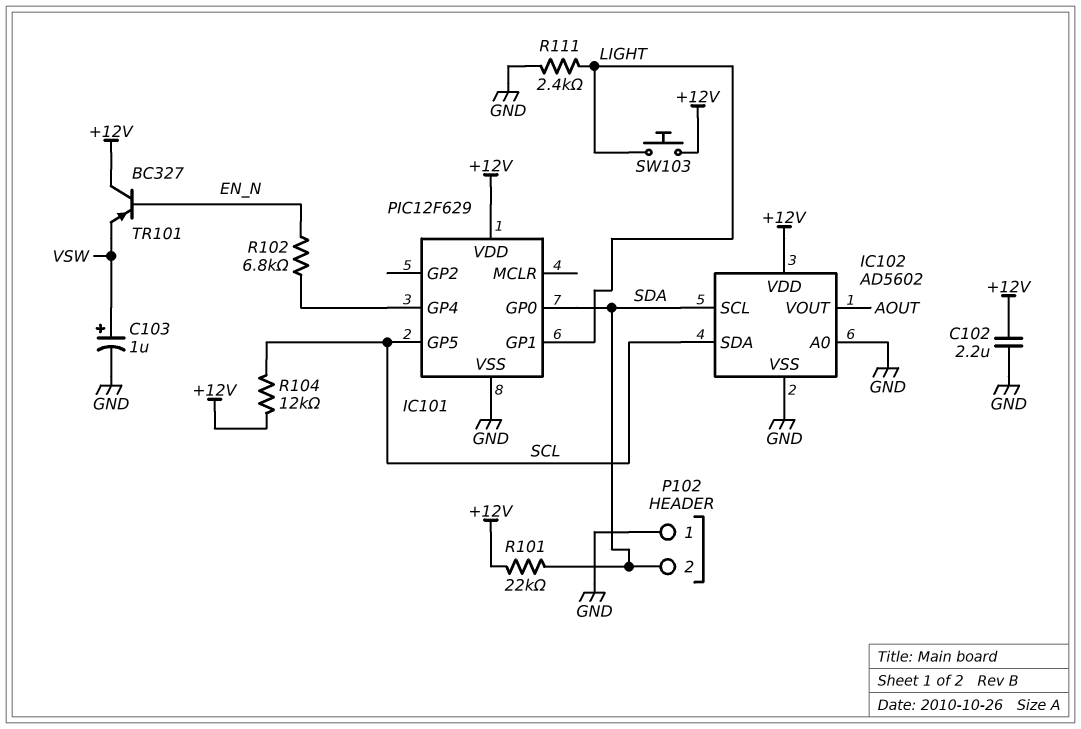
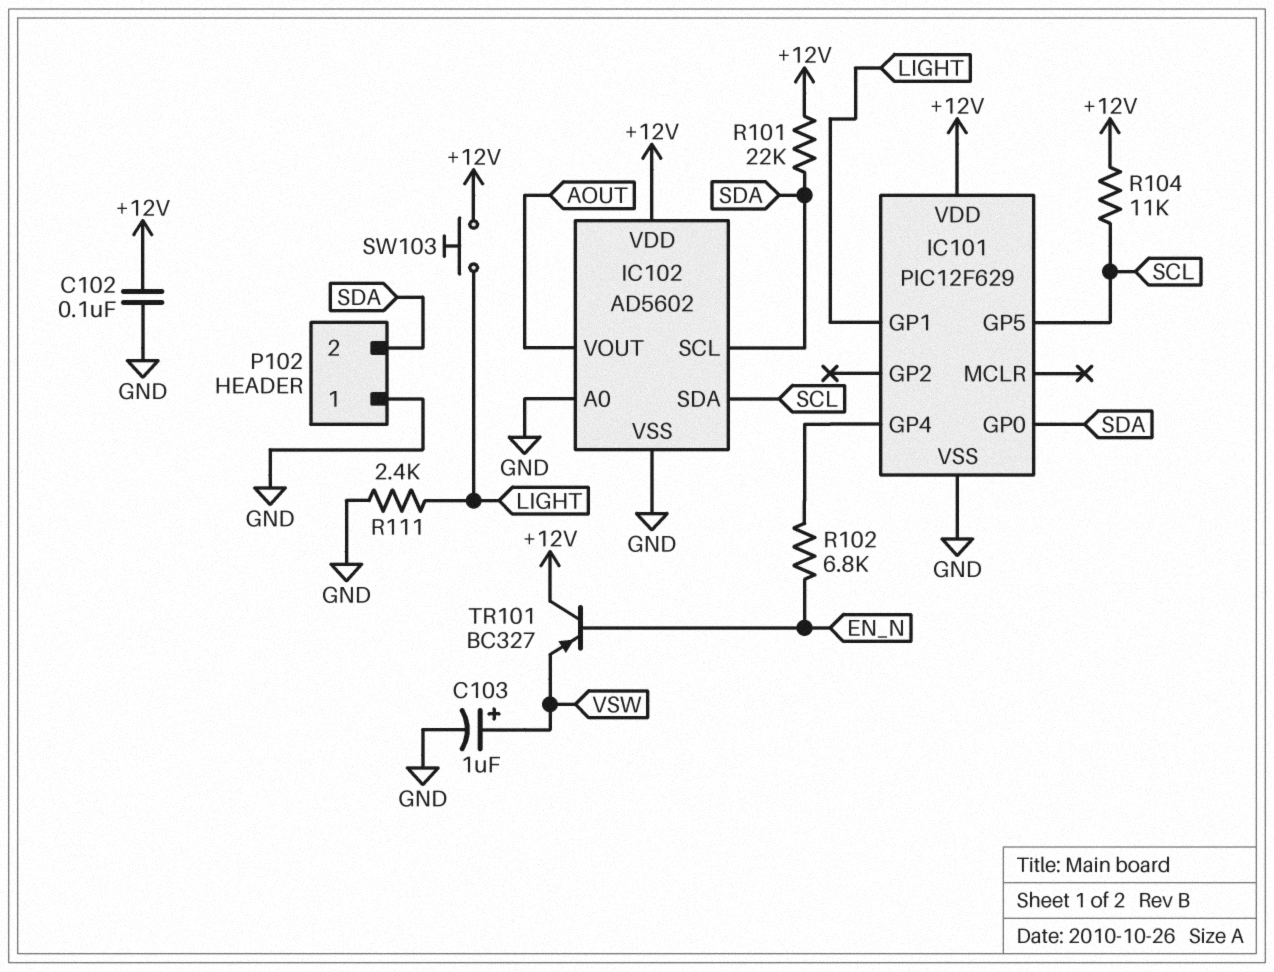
C102: 2.2uF (+12V, GND) -> 100nF (+12V, GND)
R104: 12k (+12V, SCL) -> 11k (+12V, SCL)

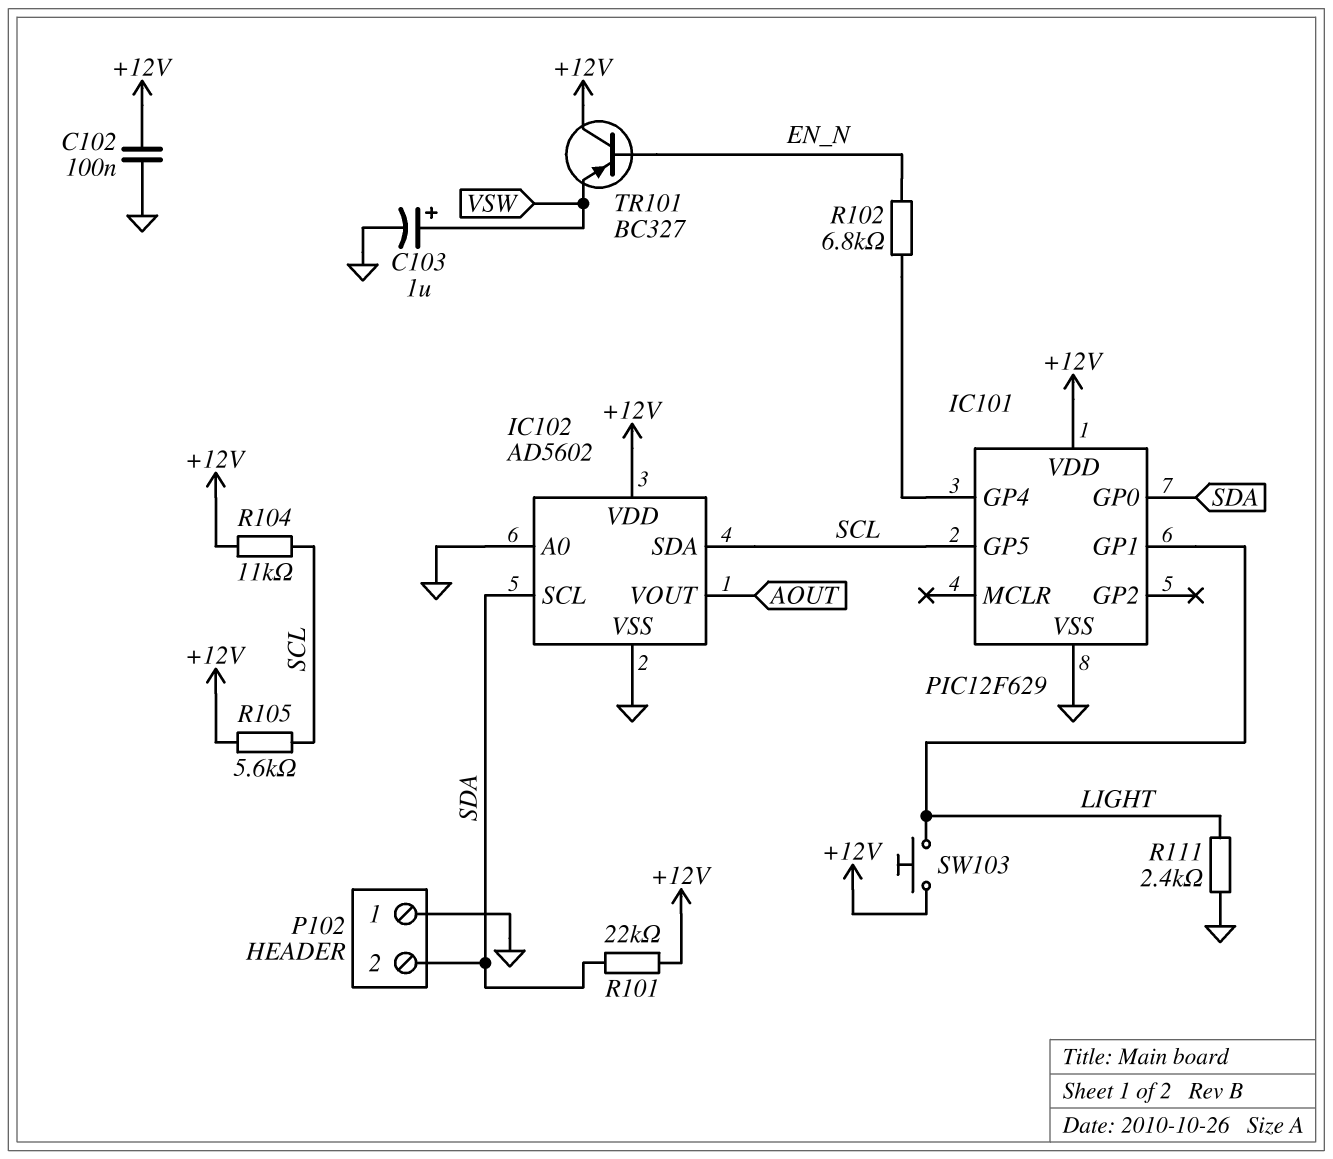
R105: none -> 5.6k (+12V, SCL)

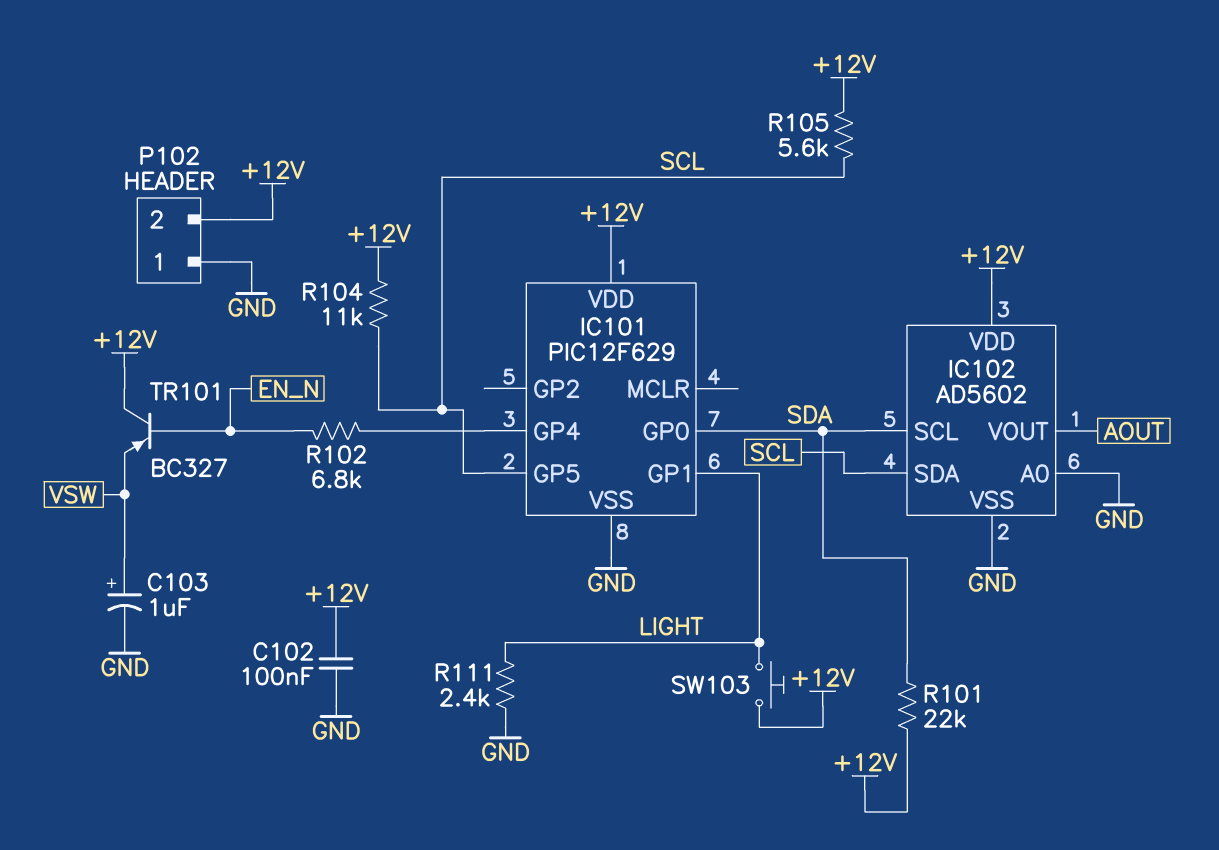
P102 pin 2: SDA -> +12V

